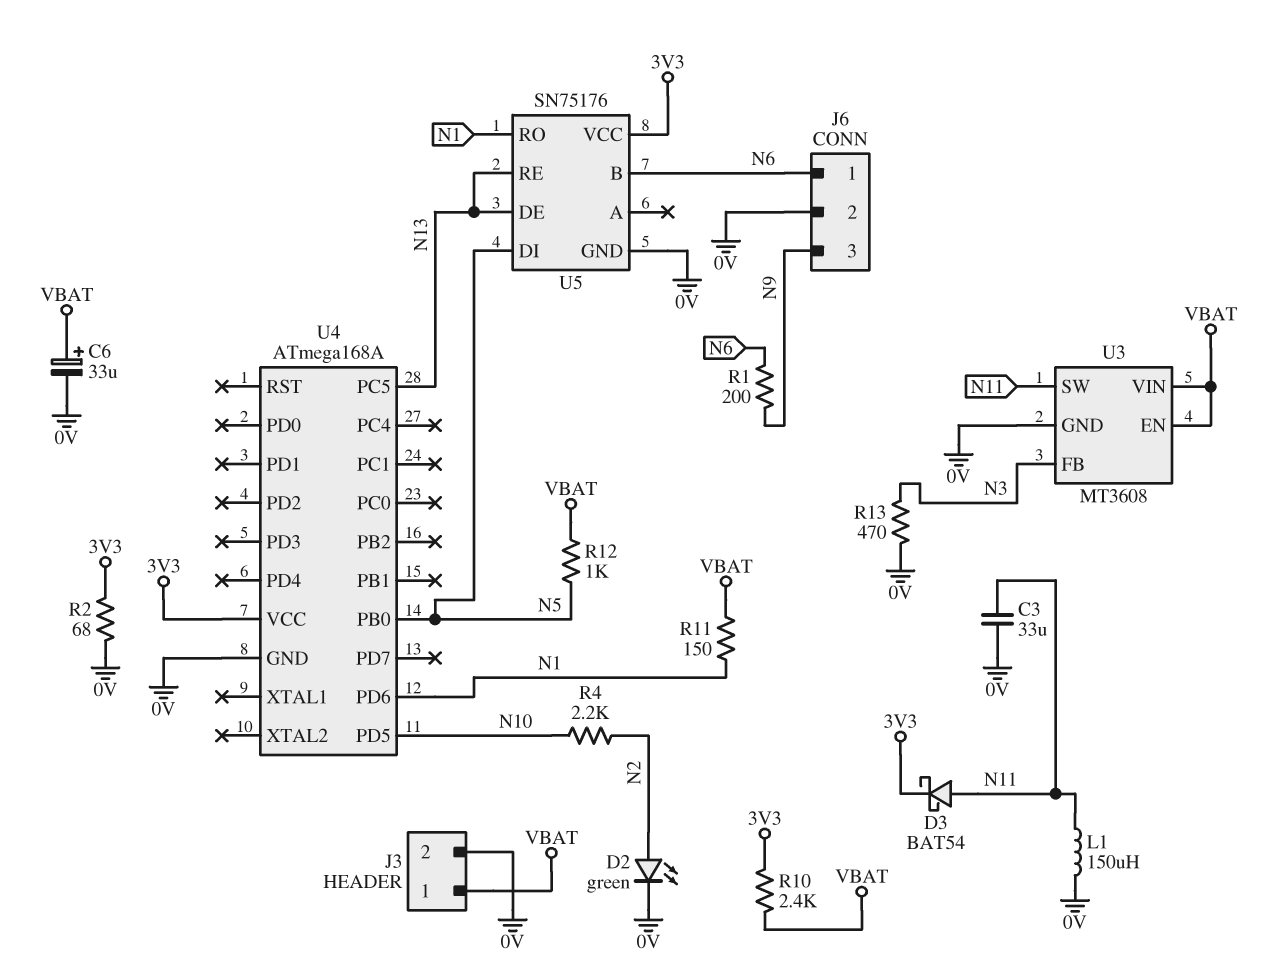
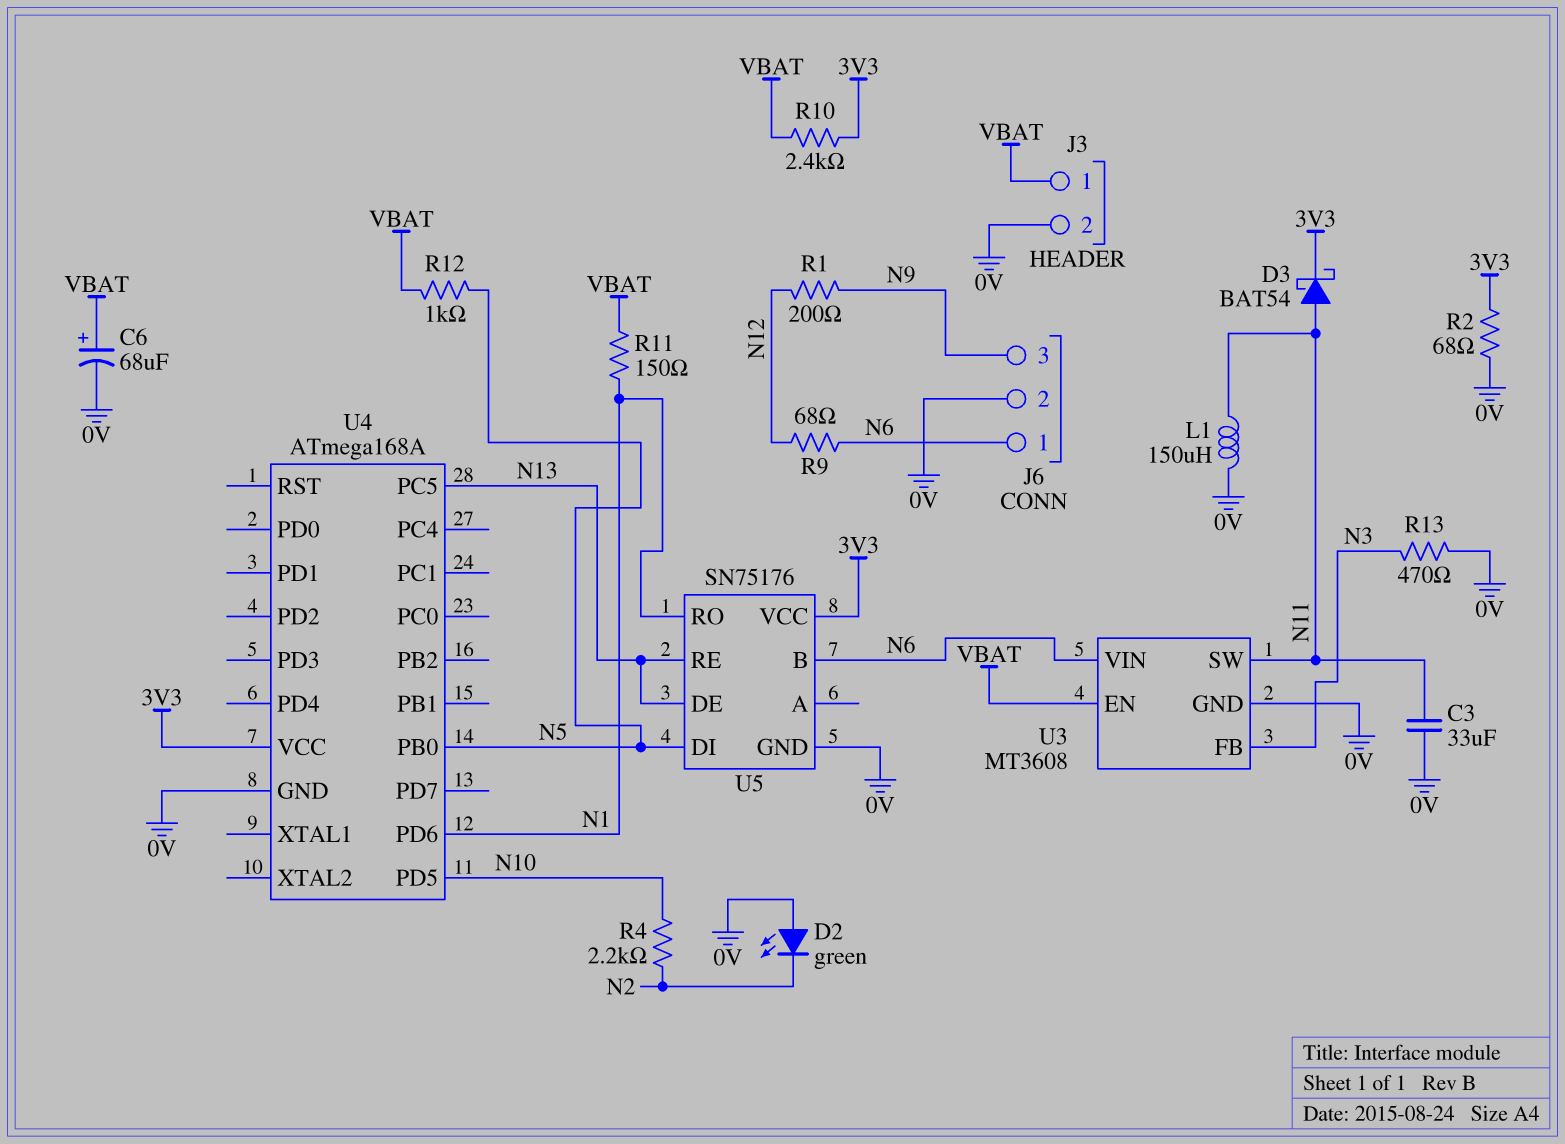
C6: 33uF (plus VBAT, minus 0V) -> 68uF (plus VBAT, minus 0V)
D2: LED green (A N2, K 0V) -> LED green (A 0V, K N2)
R1: 200 (N6, N9) -> 200 (N9, N12)
R9: none -> 68 (N6, N12)
U3 pin VIN: VBAT -> N6

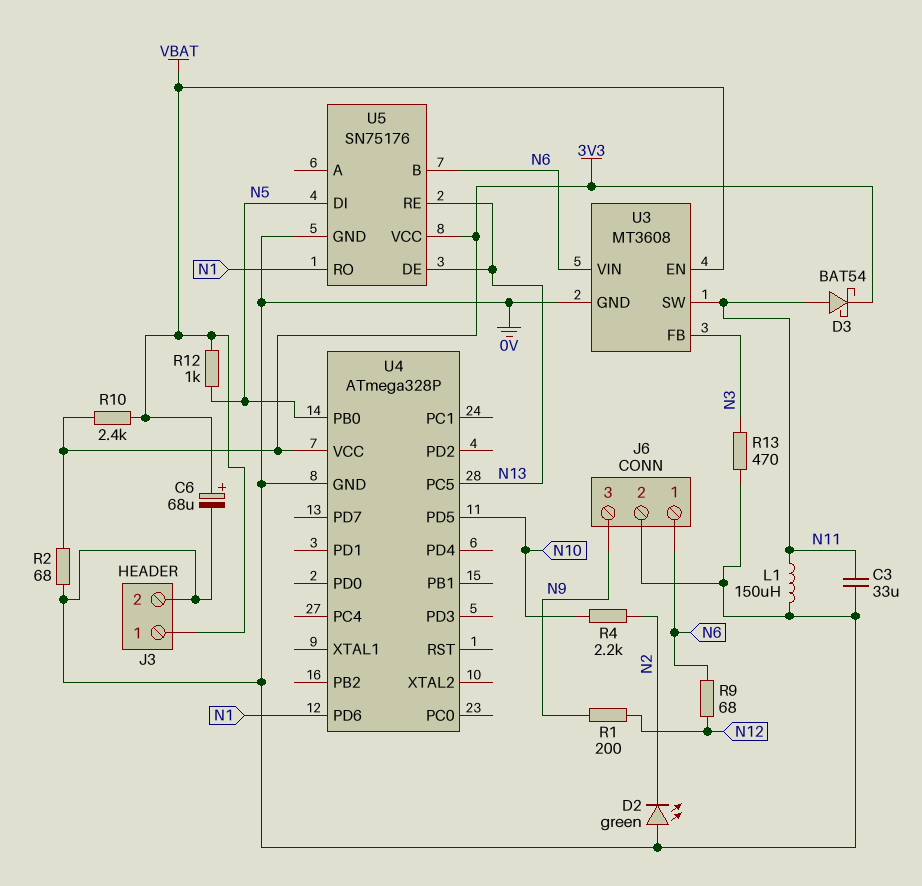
R11: 150 (N1, VBAT) -> none
U4: ATmega168A -> ATmega328P

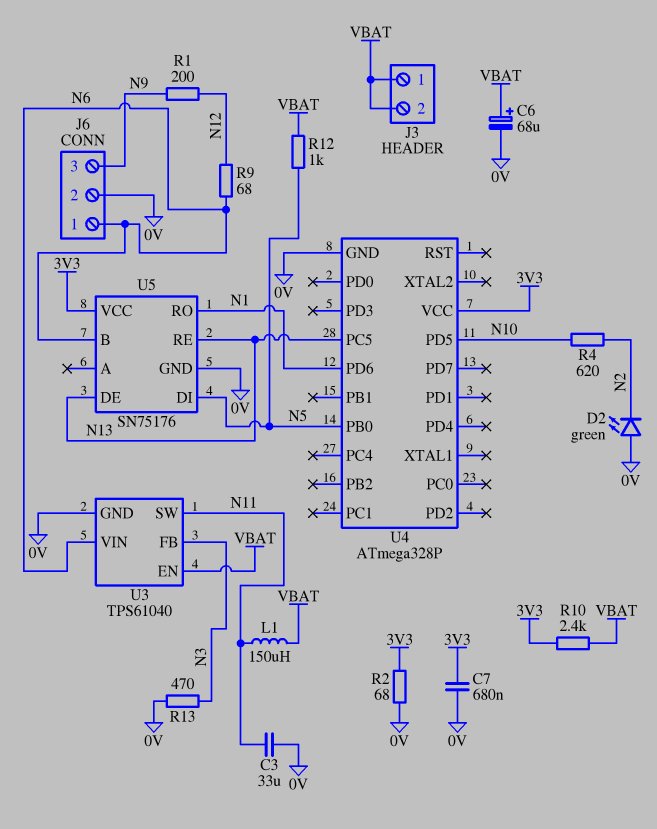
C7: none -> 680nF (0V, 3V3)
D3: schottky BAT54 (A N11, K 3V3) -> none
J3 pin 2: 0V -> VBAT
L1: 150uH (0V, N11) -> 150uH (N11, VBAT)
R4: 2.2k (N2, N10) -> 620 (N2, N10)
U3: MT3608 -> TPS61040

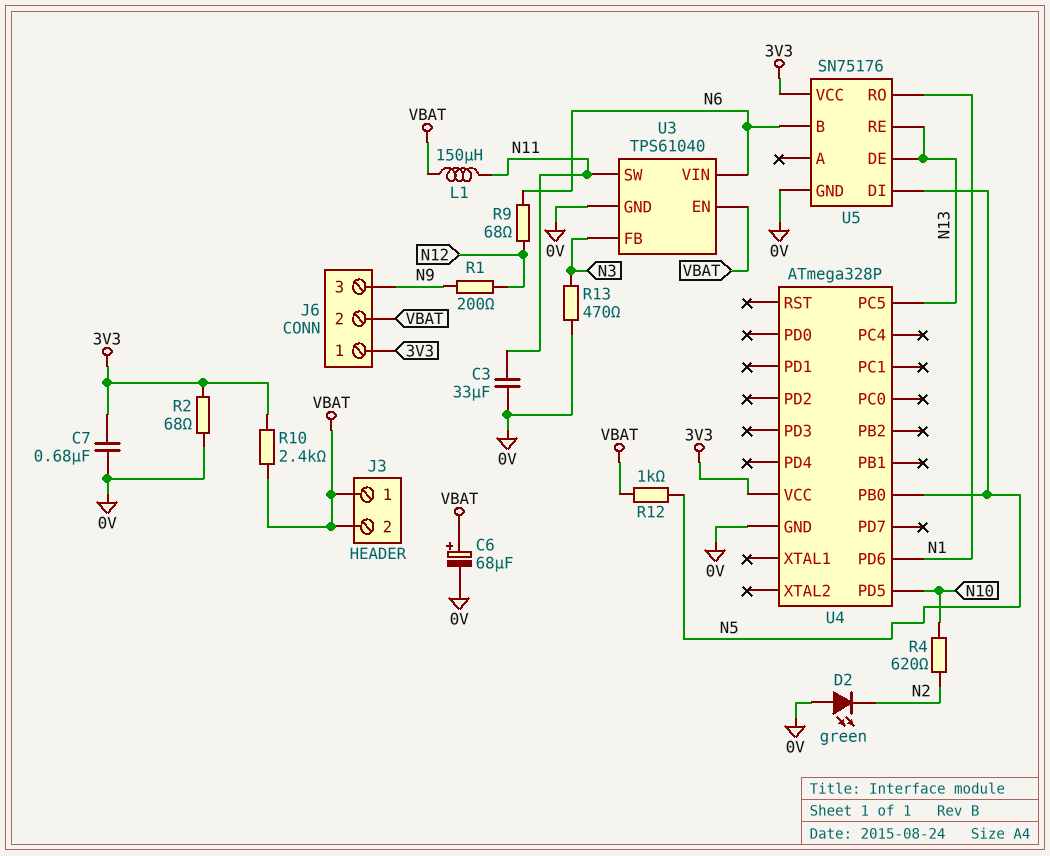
J6 pin 1: N6 -> 3V3
J6 pin 2: 0V -> VBAT

